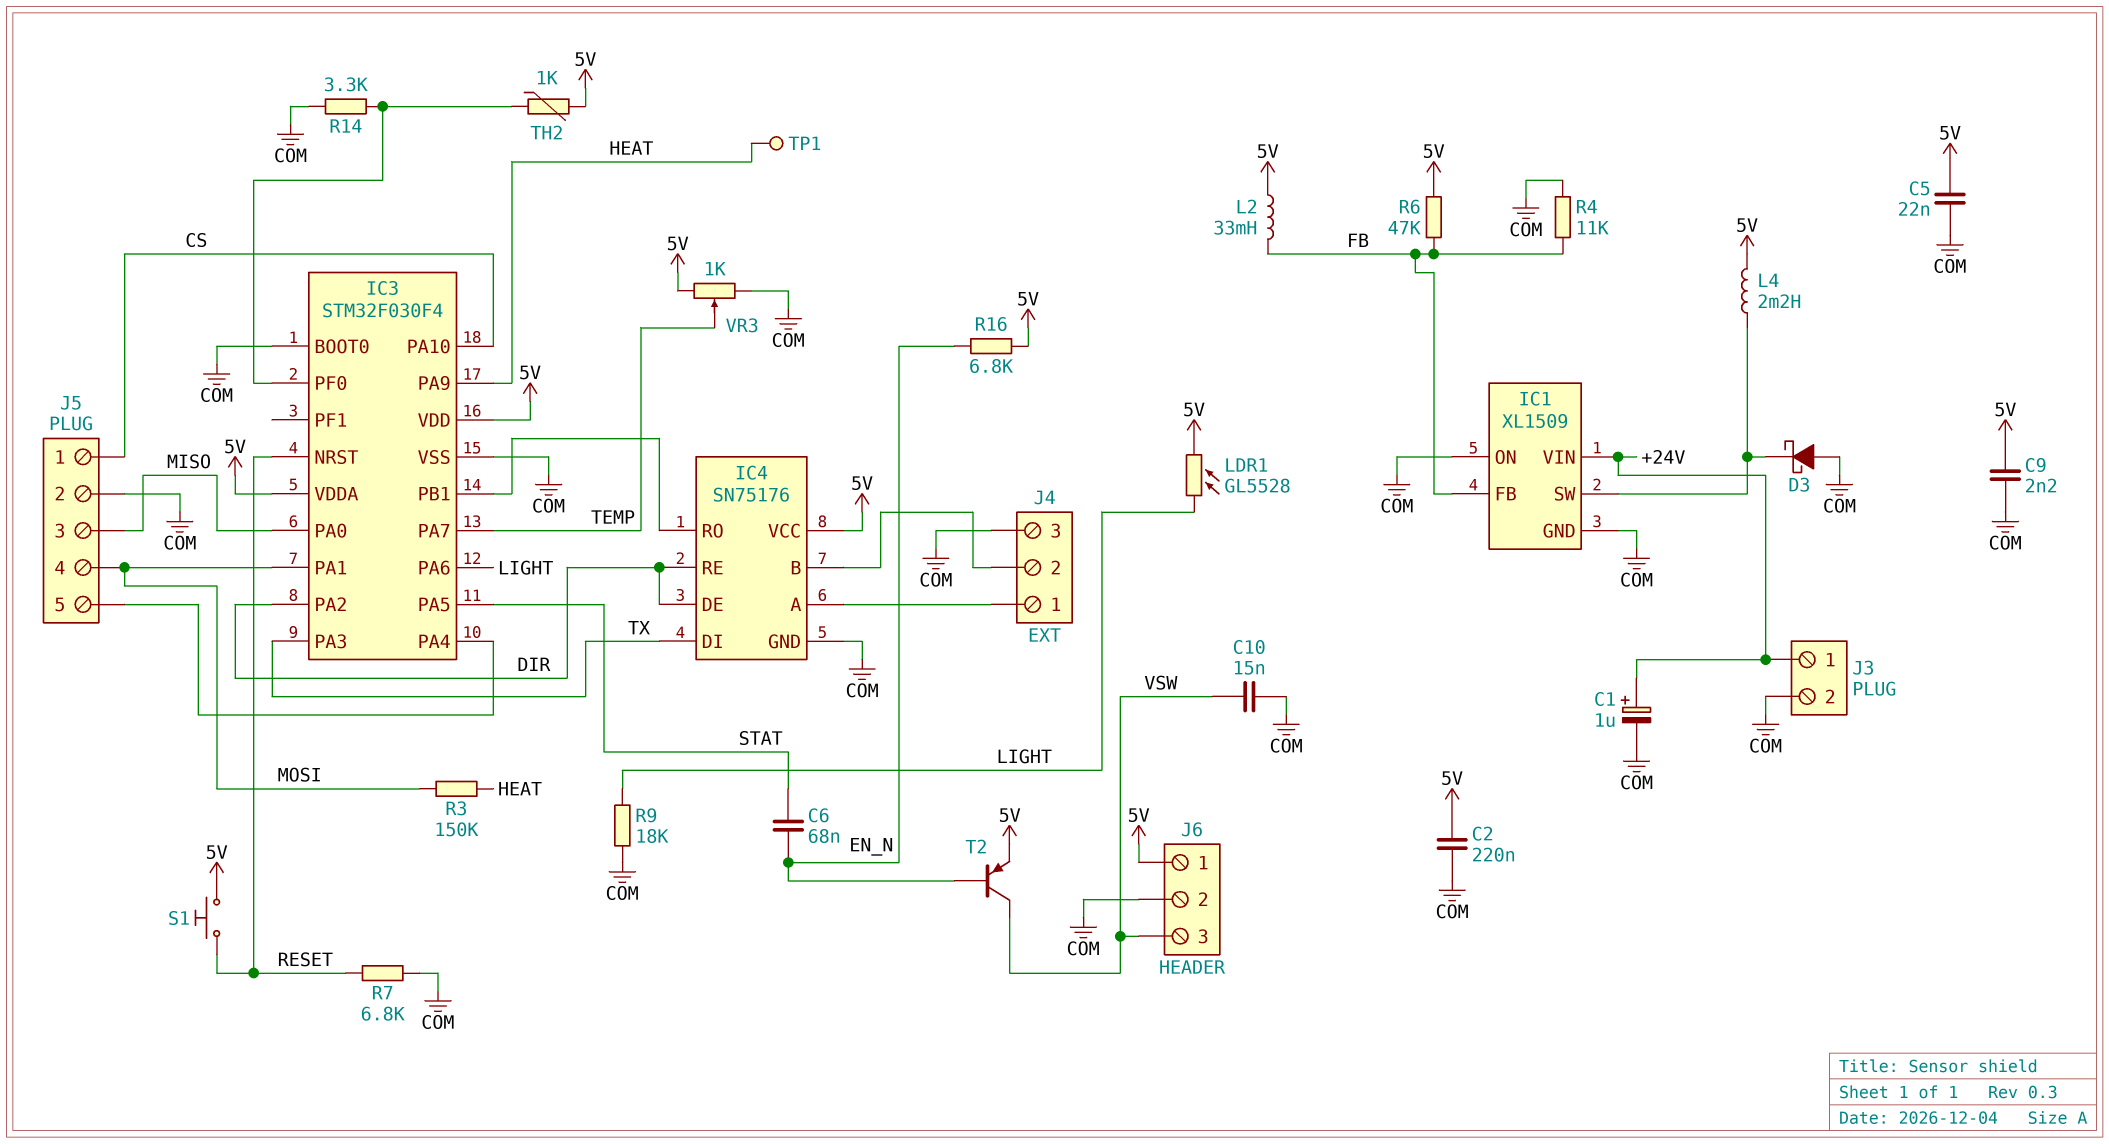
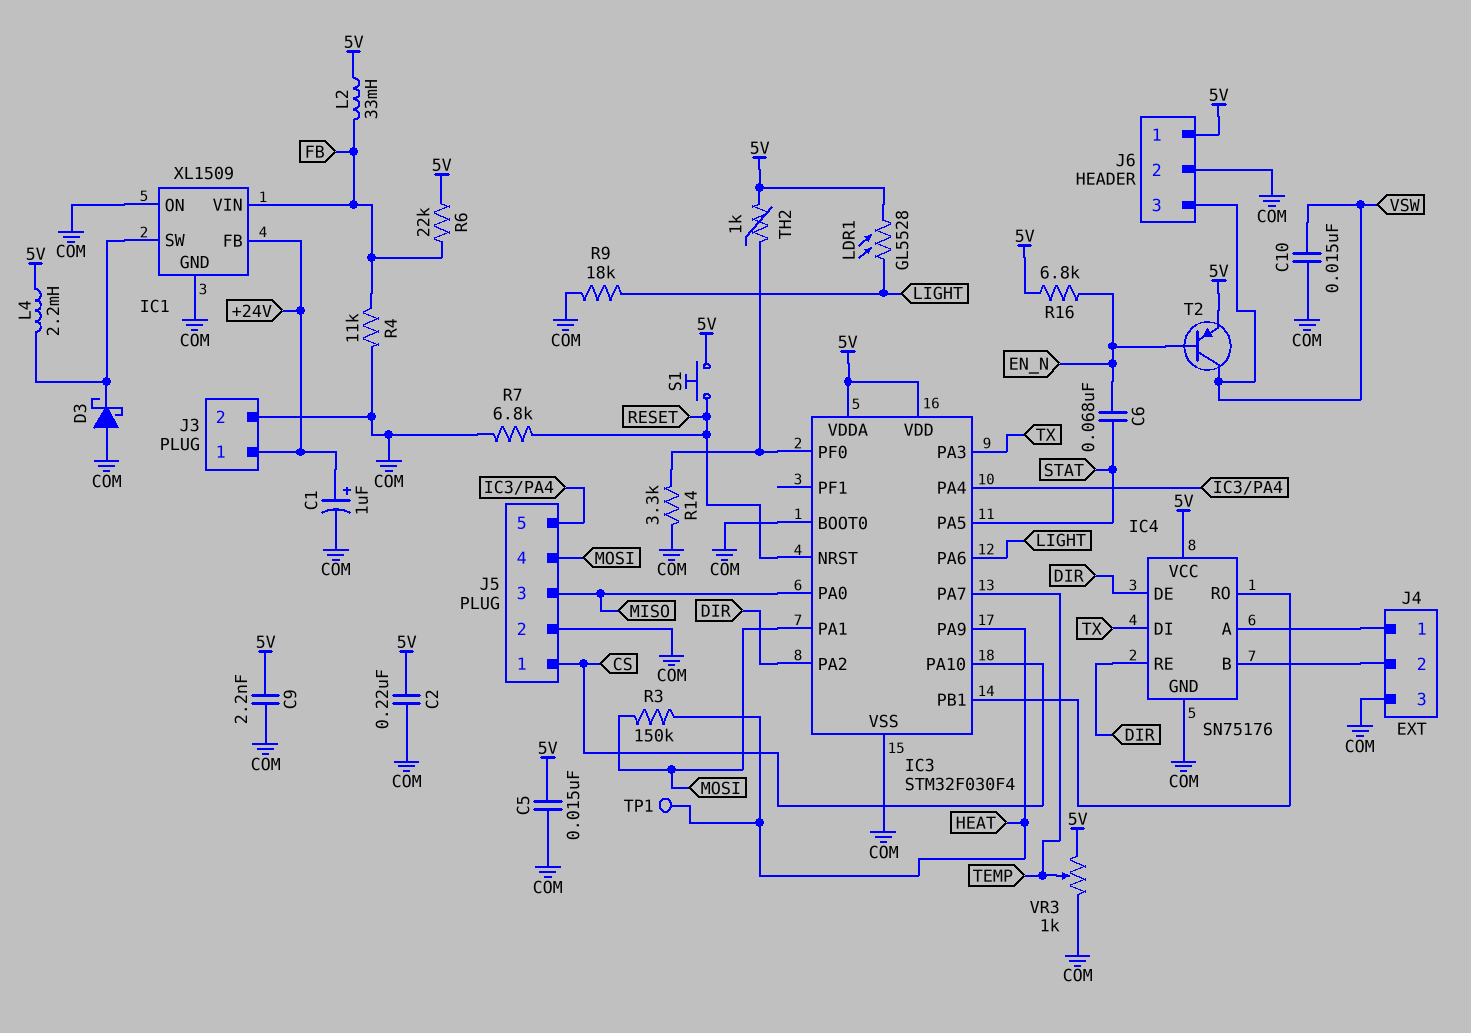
C5: 22nF (5V, COM) -> 15nF (5V, COM)
IC1 pin FB: FB -> +24V
IC1 pin VIN: +24V -> FB
R6: 47k (5V, FB) -> 22k (5V, FB)

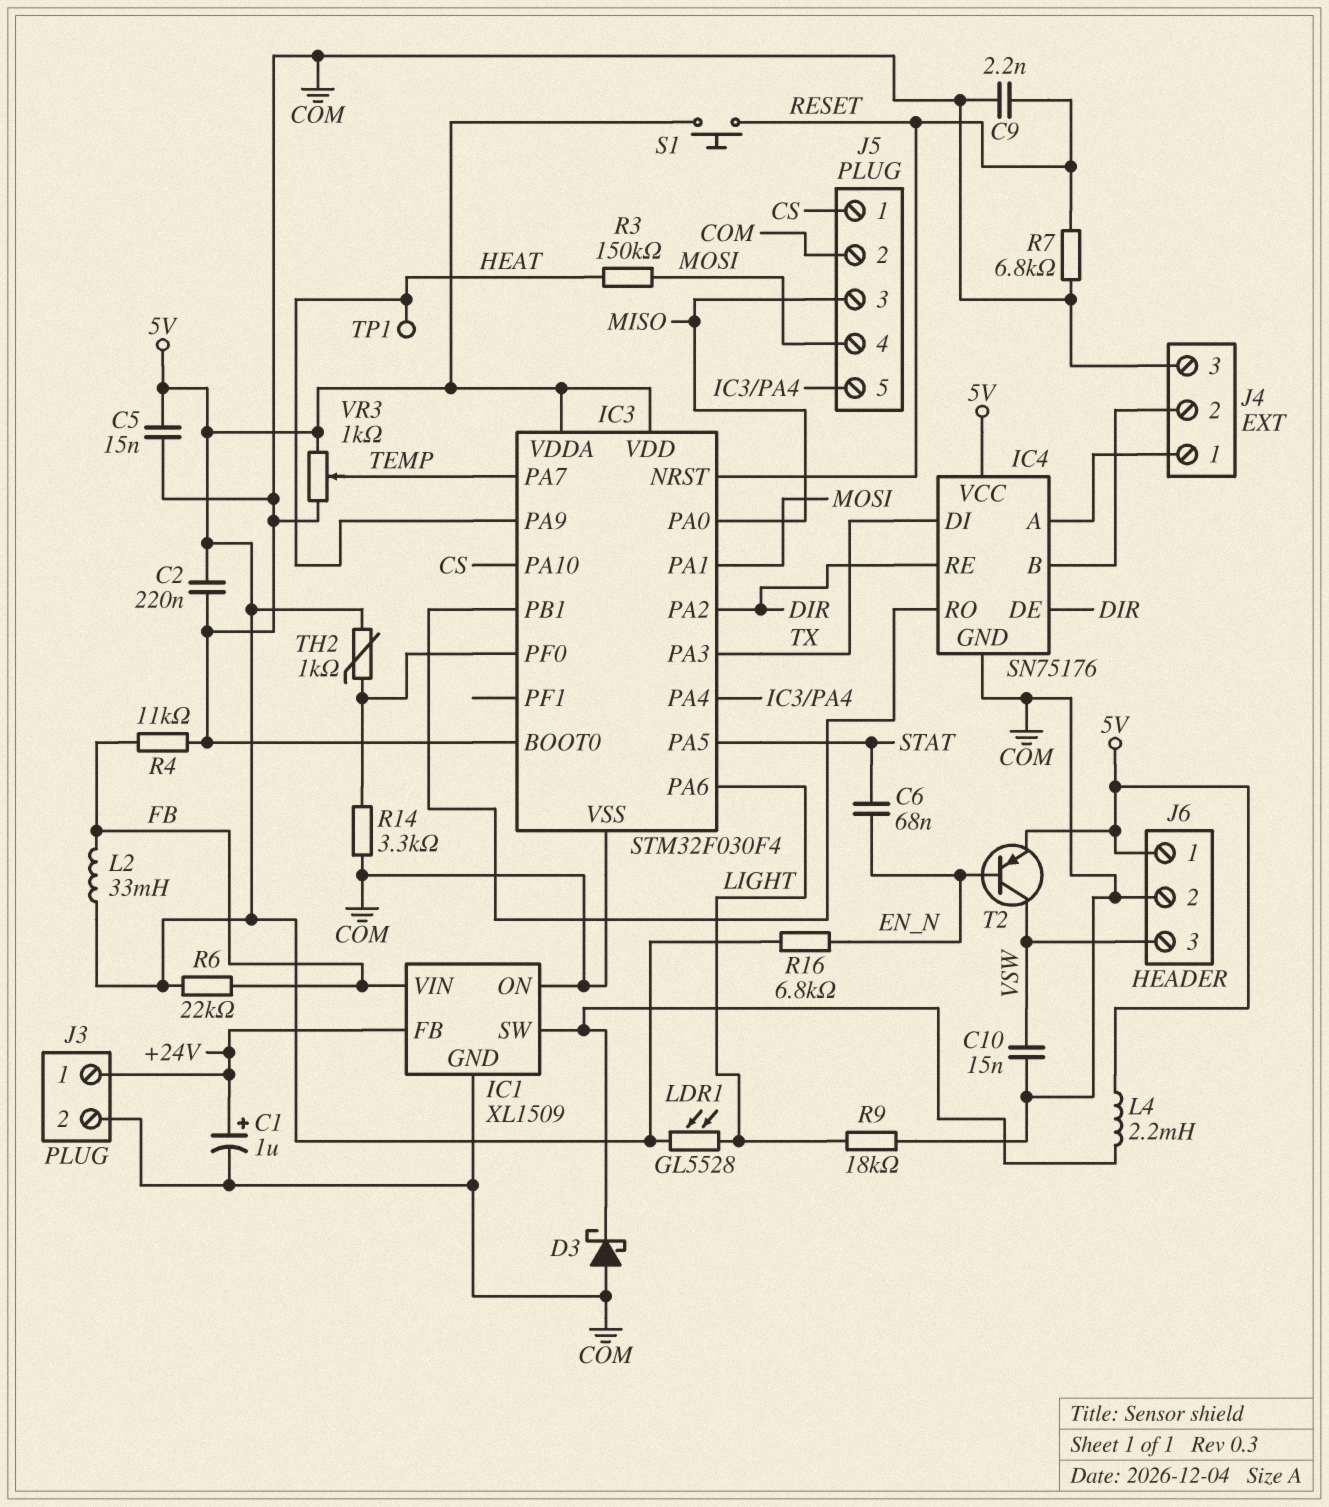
C9: 2.2nF (5V, COM) -> 2.2nF (COM, RESET)

